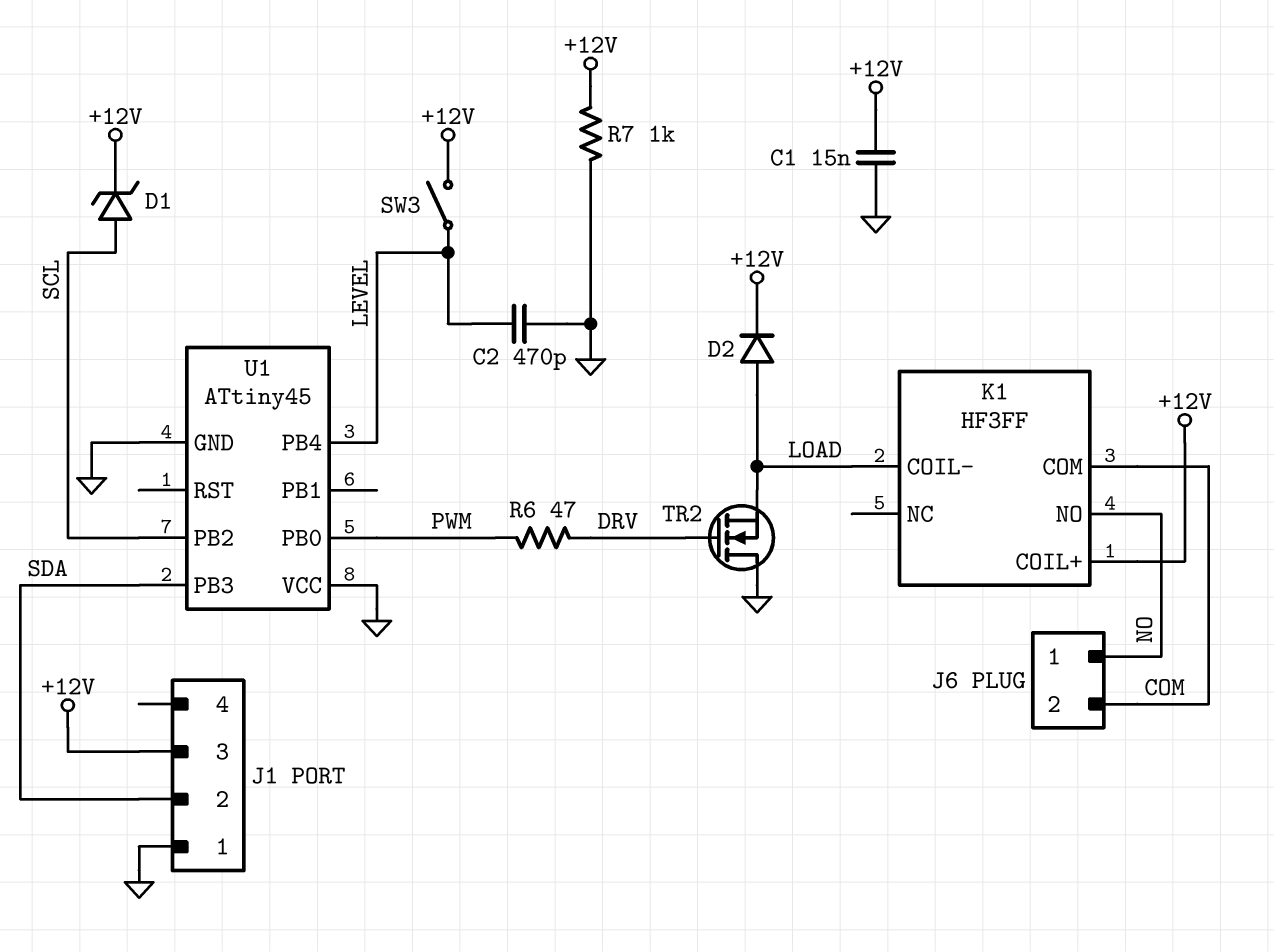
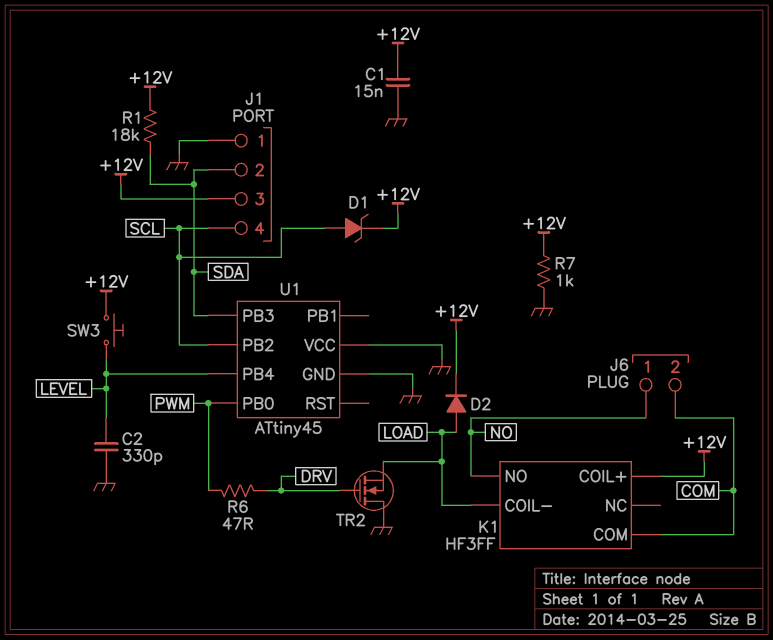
C2: 470pF (GND, LEVEL) -> 330pF (GND, LEVEL)
J1 pin 4: none -> SCL
R1: none -> 18k (+12V, SDA)
SW3: switch (+12V, LEVEL) -> button (+12V, LEVEL)

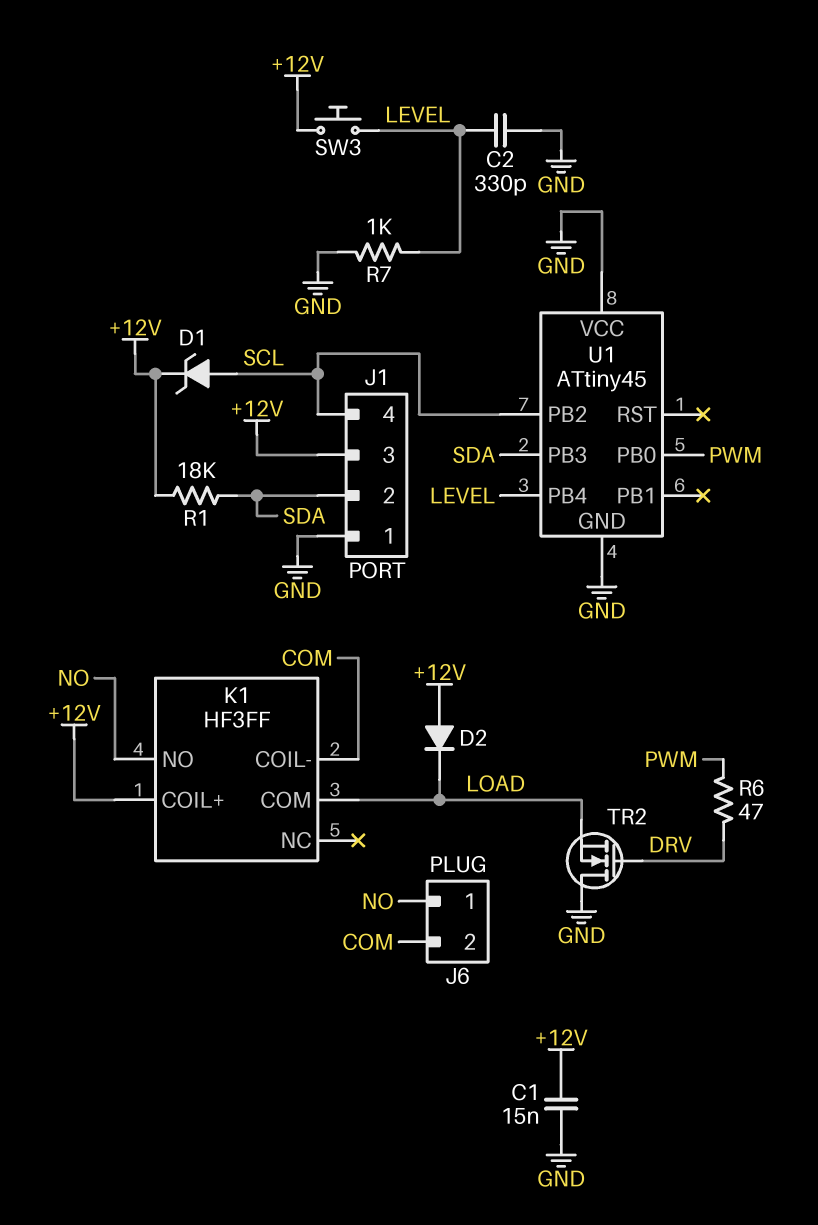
D2: diode (A LOAD, K +12V) -> diode (A +12V, K LOAD)
K1 pin COIL-: LOAD -> COM
K1 pin COM: COM -> LOAD
R7: 1k (+12V, GND) -> 1k (GND, LEVEL)

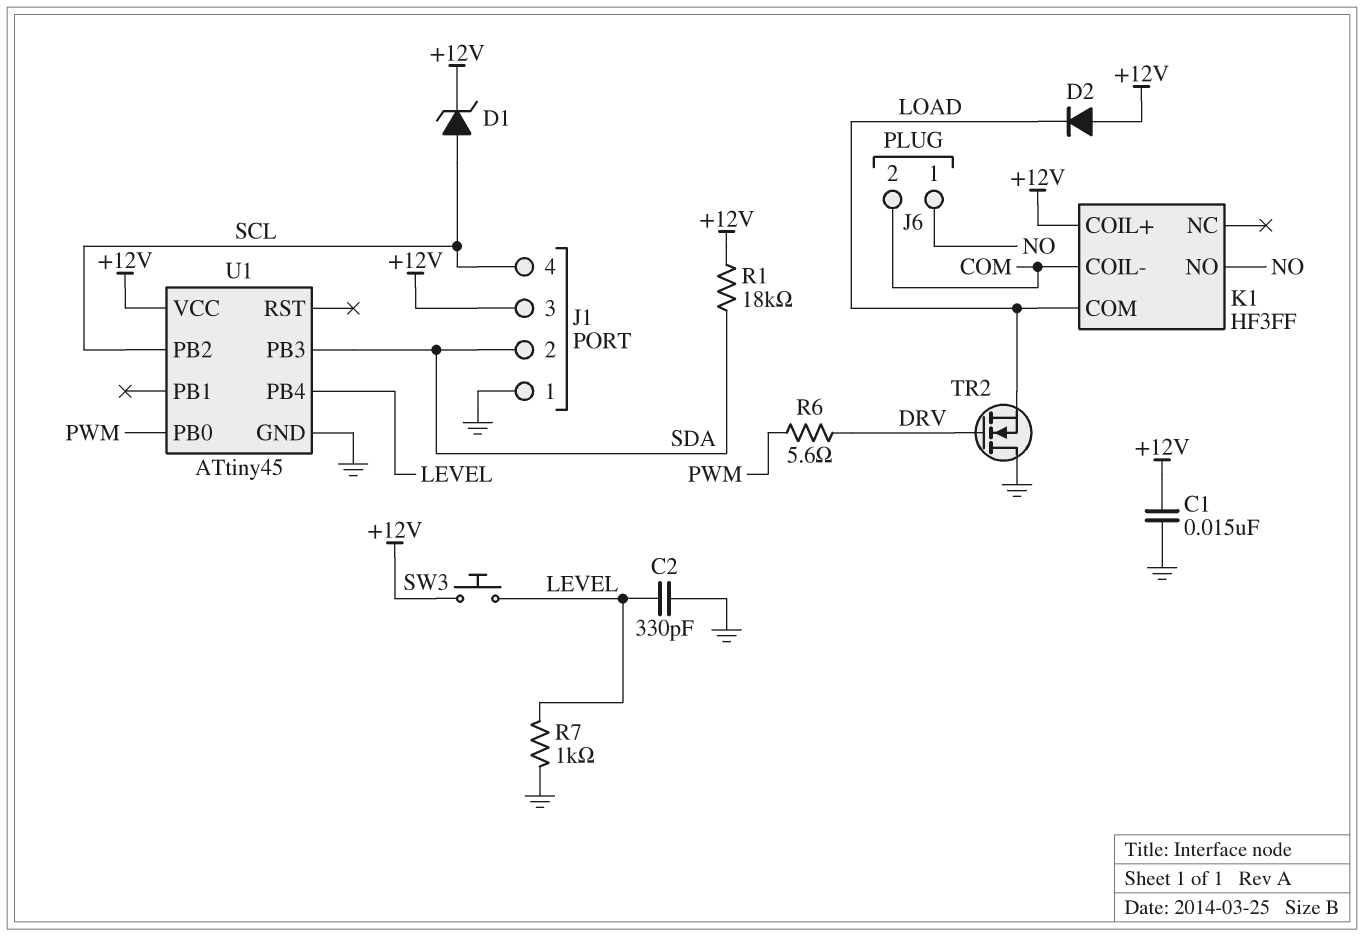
R6: 47 (DRV, PWM) -> 5.6 (DRV, PWM)
U1 pin VCC: GND -> +12V

